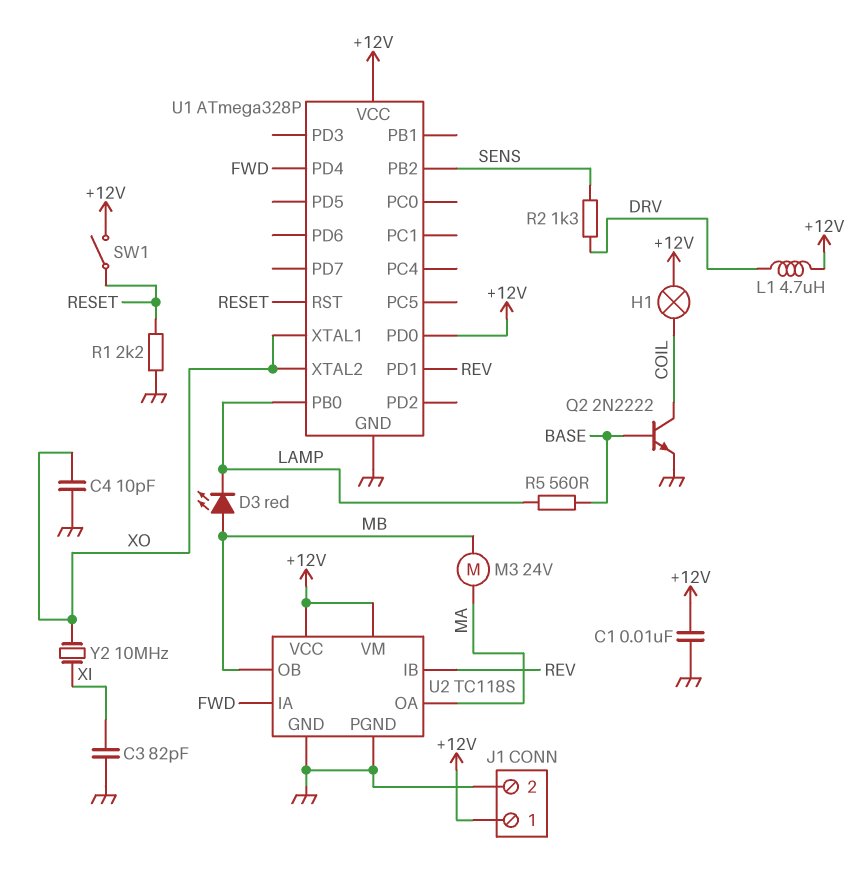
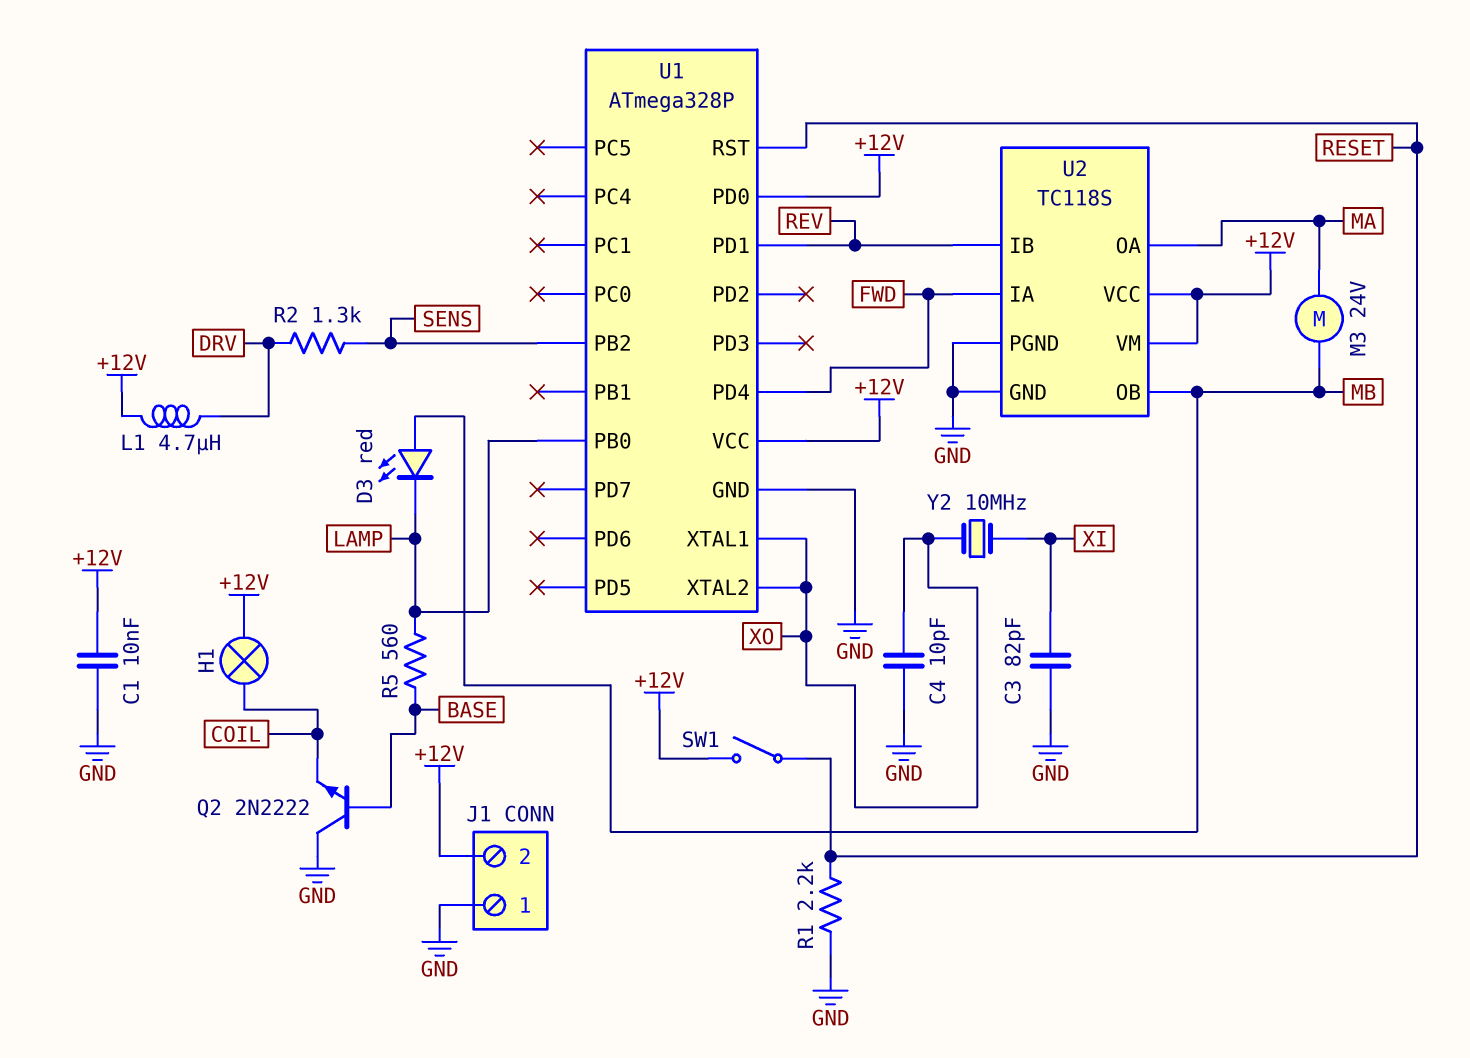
J1 pin 1: +12V -> GND
J1 pin 2: GND -> +12V
Q2: NPN 2N2222 (B BASE, C COIL, E GND) -> NPN 2N2222 (B BASE, C GND, E COIL)

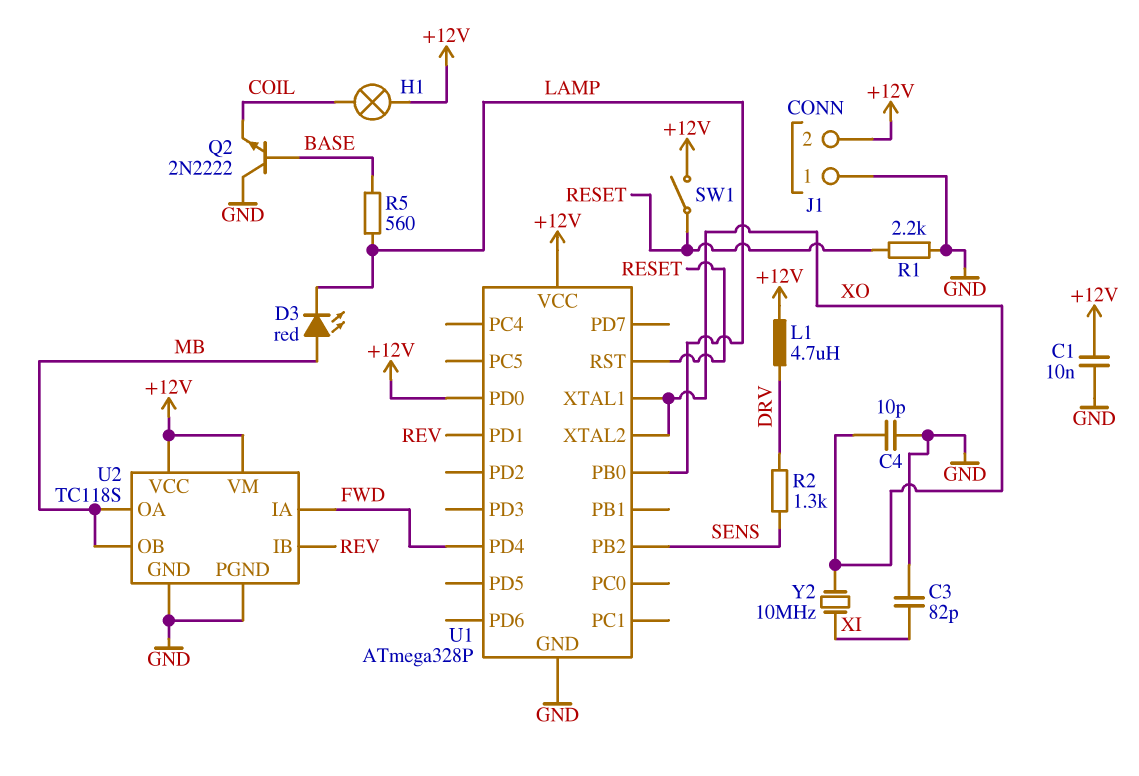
M3: motor 24V (MA, MB) -> none
U2 pin OA: MA -> MB

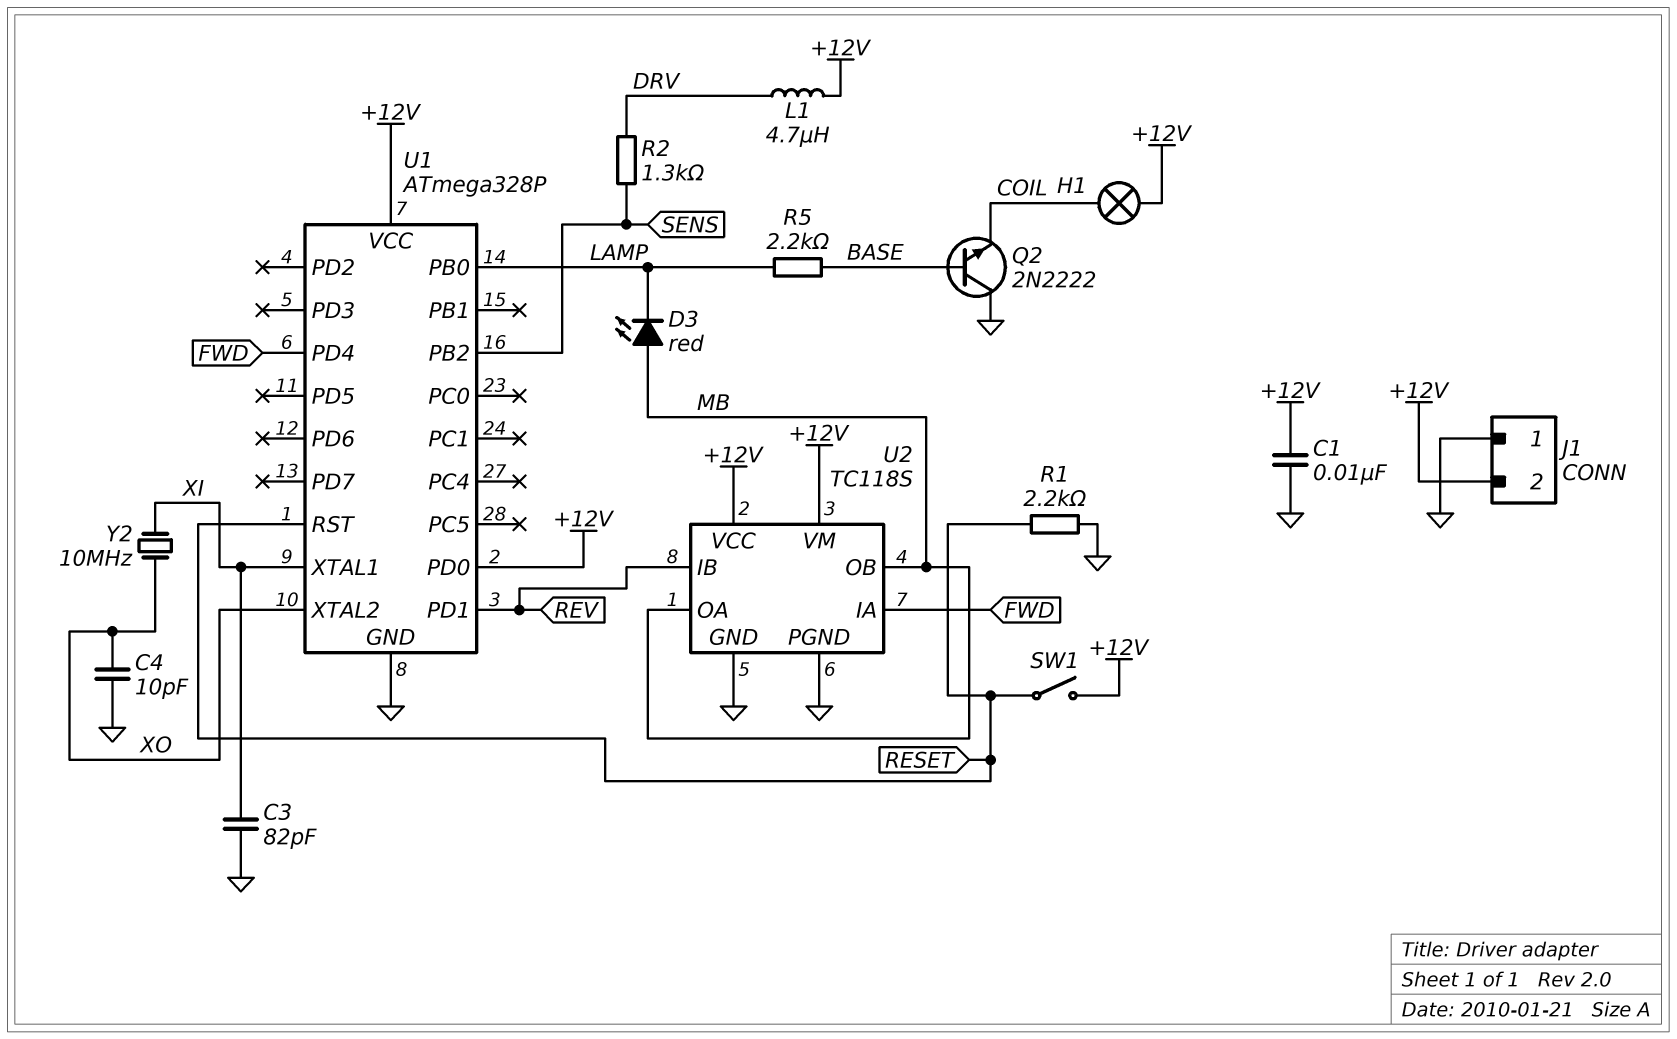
R5: 560 (BASE, LAMP) -> 2.2k (BASE, LAMP)
U1 pin XTAL1: XO -> XI

